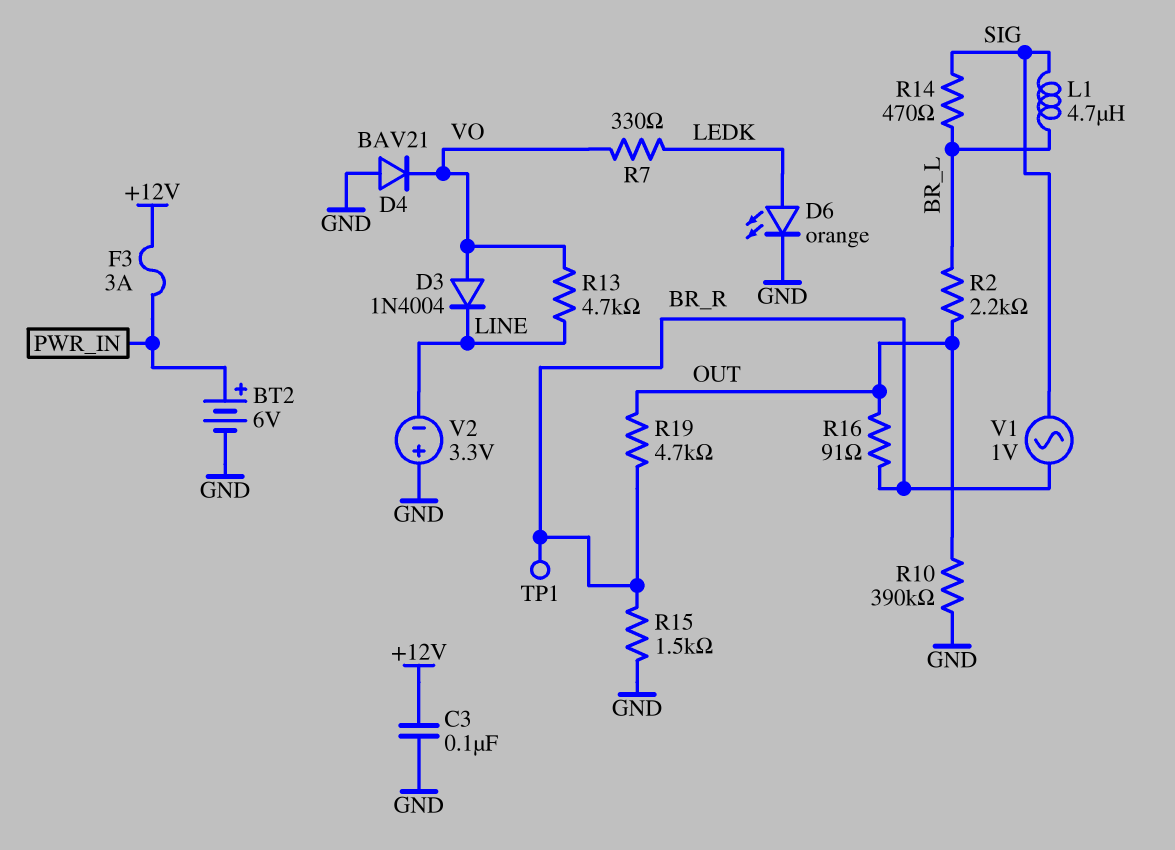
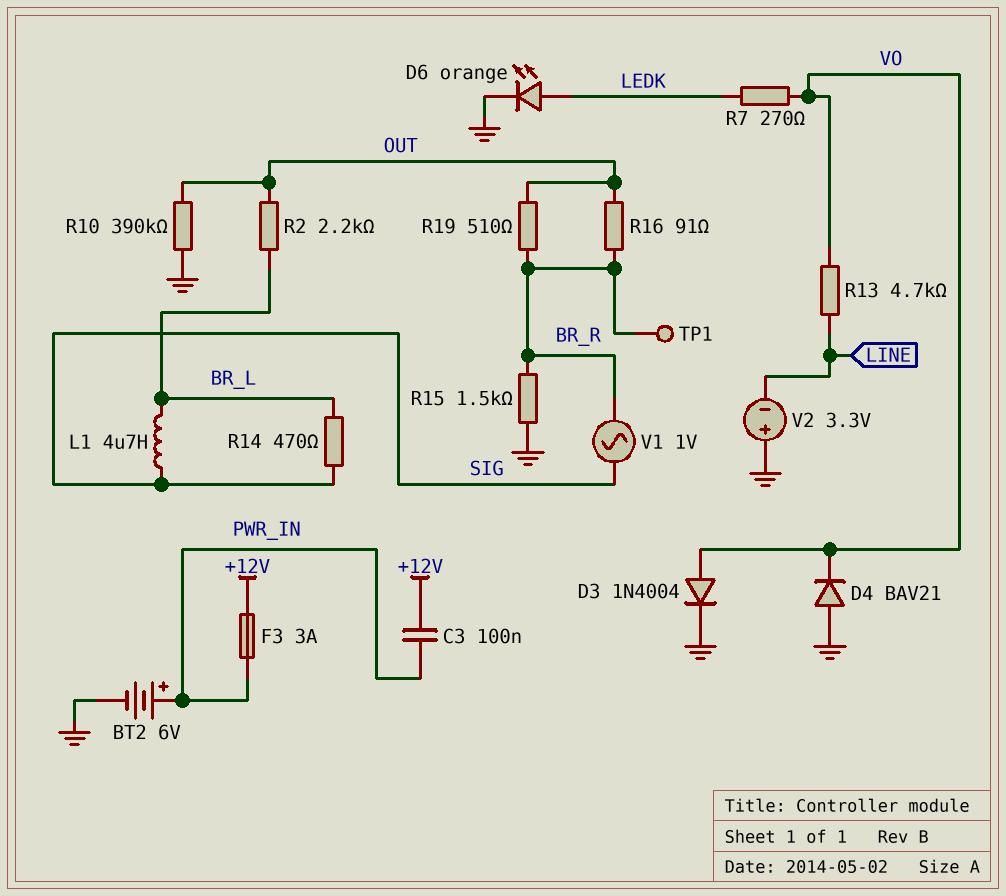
C3: 100nF (+12V, GND) -> 100nF (+12V, PWR_IN)
D3: diode 1N4004 (A VO, K LINE) -> diode 1N4004 (A VO, K GND)
R7: 330 (LEDK, VO) -> 270 (LEDK, VO)
R19: 4.7k (BR_R, OUT) -> 510 (BR_R, OUT)

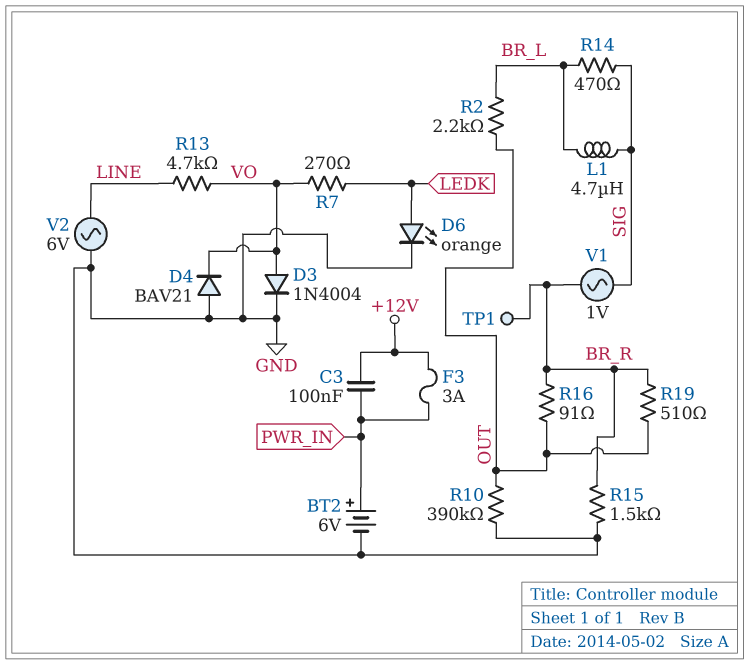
V2: 3.3V (plus GND, minus LINE) -> AC 6V (GND, LINE)

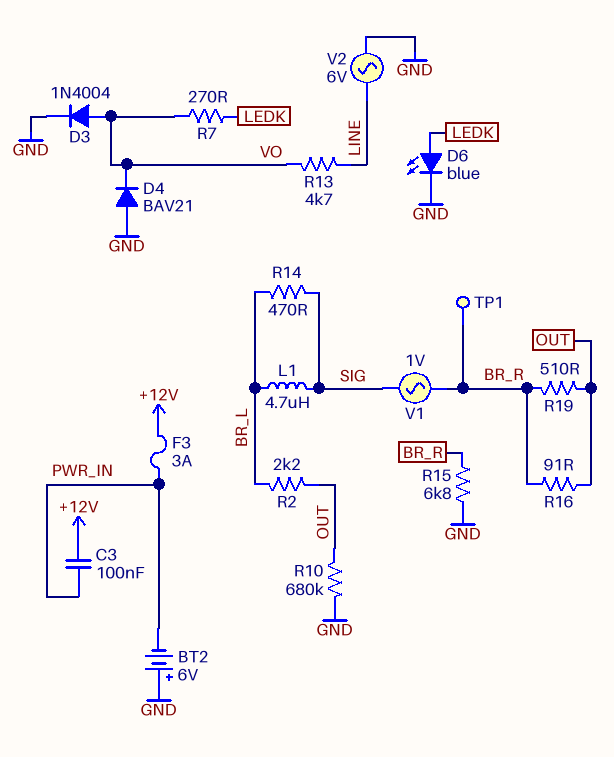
BT2: 6V (plus PWR_IN, minus GND) -> 6V (plus GND, minus PWR_IN)
D6: LED orange (A LEDK, K GND) -> LED blue (A LEDK, K GND)
R10: 390k (GND, OUT) -> 680k (GND, OUT)
R15: 1.5k (BR_R, GND) -> 6.8k (BR_R, GND)

